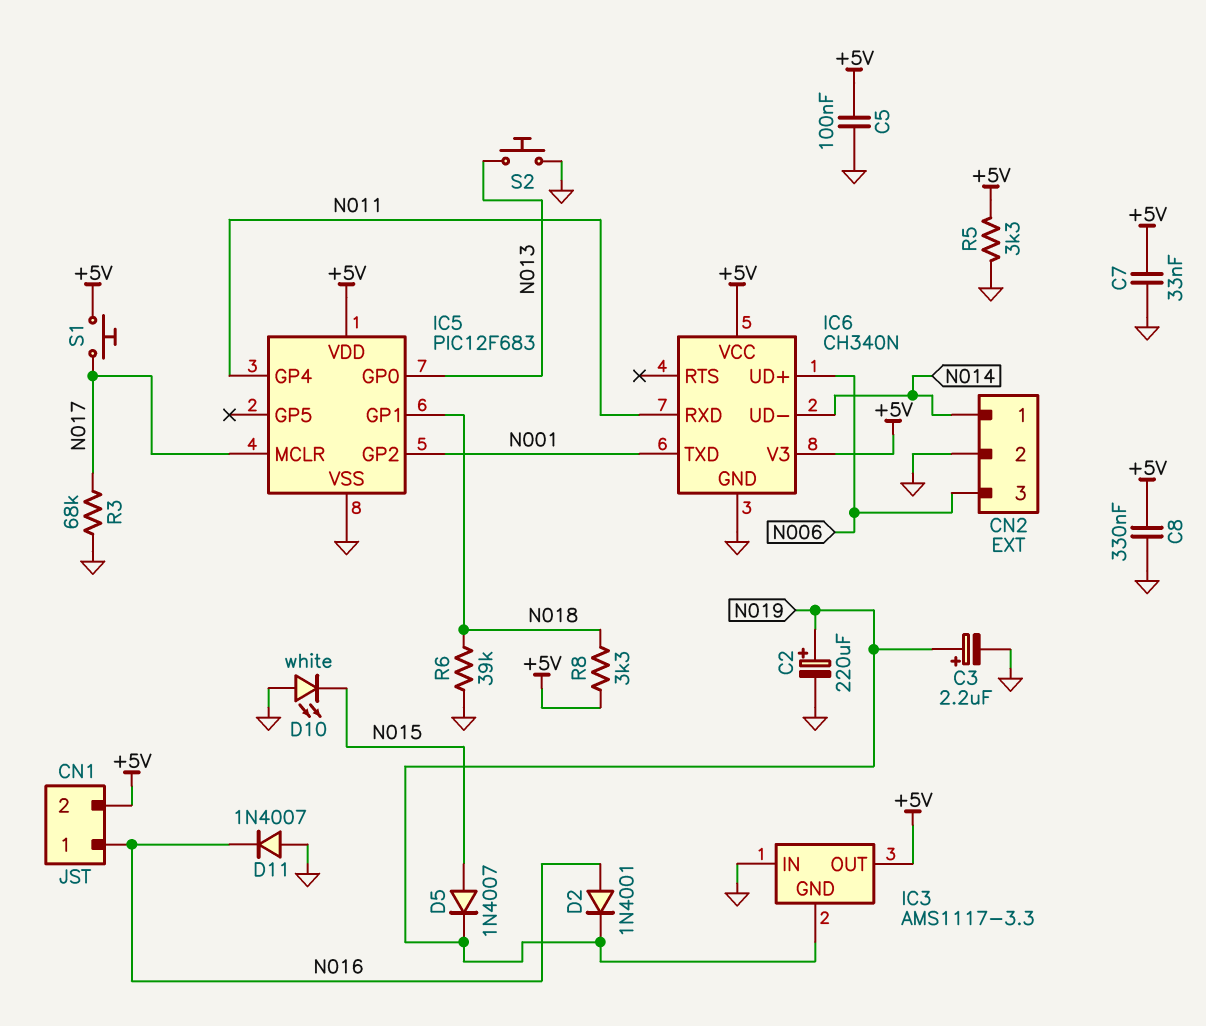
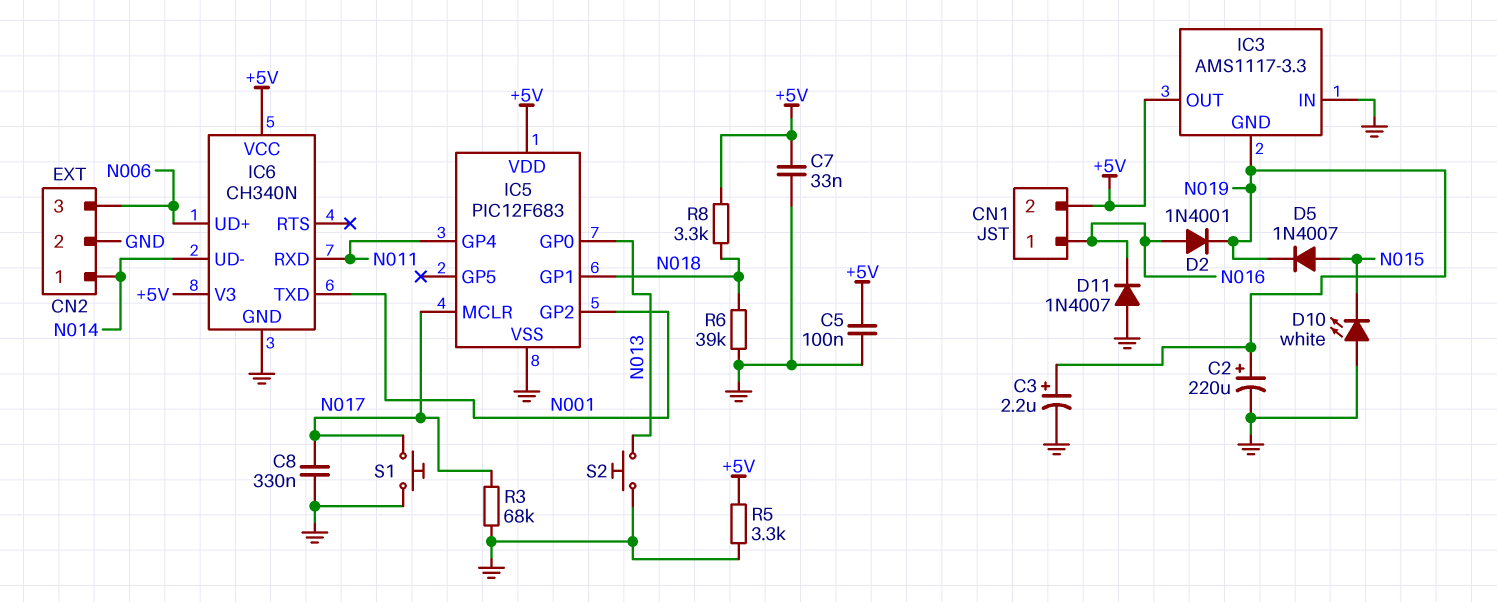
C8: 330nF (+5V, GND) -> 330nF (GND, N017)
S1: button (+5V, N017) -> button (GND, N017)

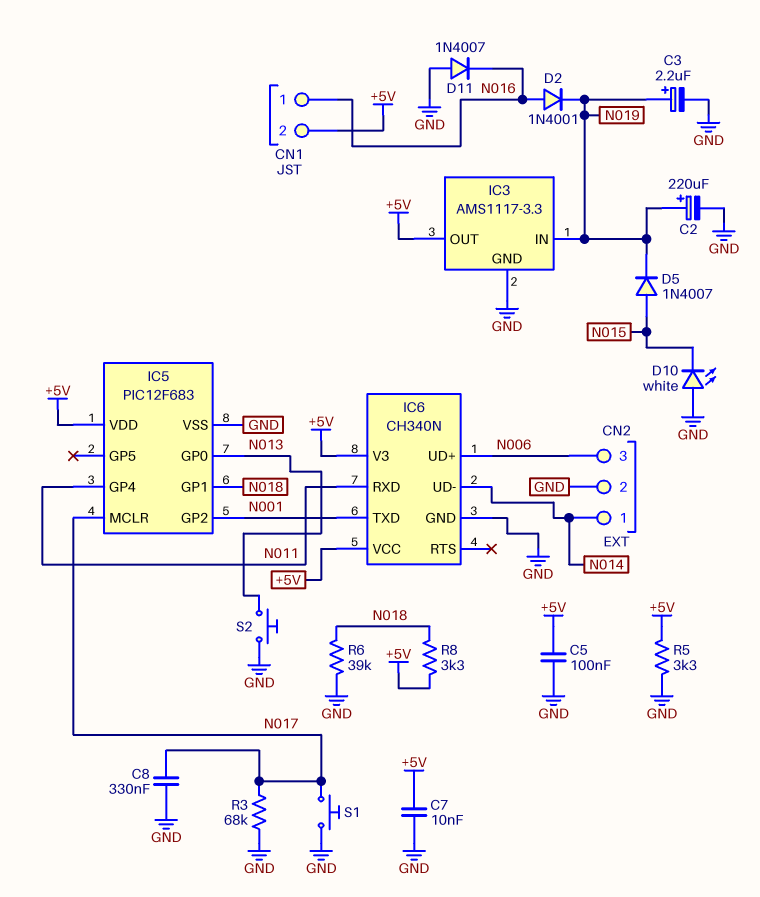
C7: 33nF (+5V, GND) -> 10nF (+5V, GND)
IC3 pin GND: N019 -> GND
IC3 pin IN: GND -> N019

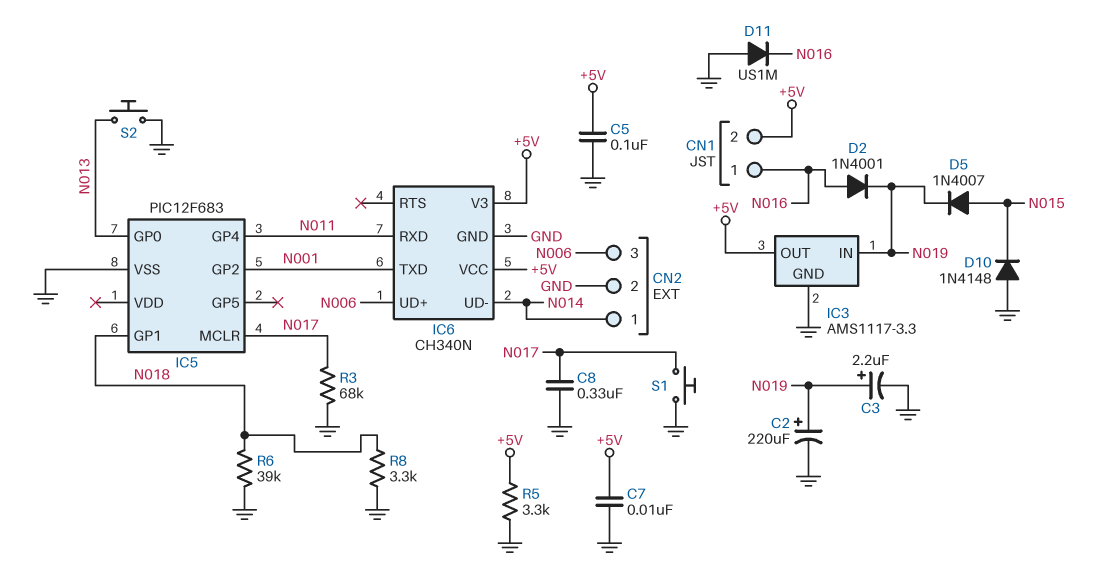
D10: LED white (A GND, K N015) -> diode 1N4148 (A GND, K N015)
D11: diode 1N4007 (A GND, K N016) -> diode US1M (A GND, K N016)
IC5 pin VDD: +5V -> none
R8: 3.3k (+5V, N018) -> 3.3k (GND, N018)

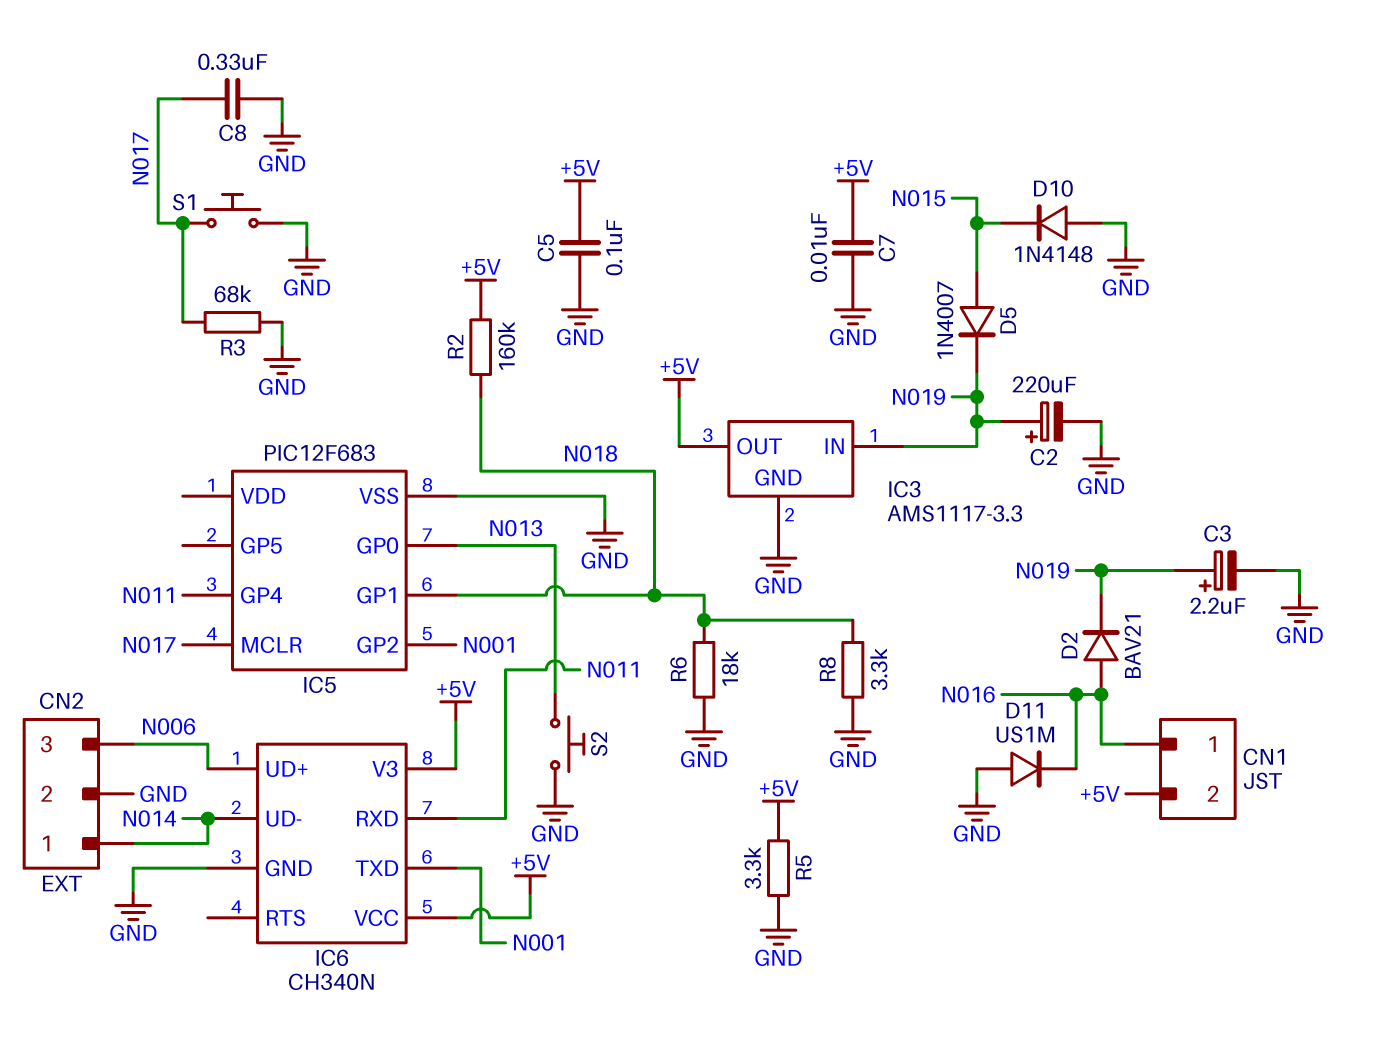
D2: diode 1N4001 (A N016, K N019) -> diode BAV21 (A N016, K N019)
R2: none -> 160k (+5V, N018)
R6: 39k (GND, N018) -> 18k (GND, N018)

